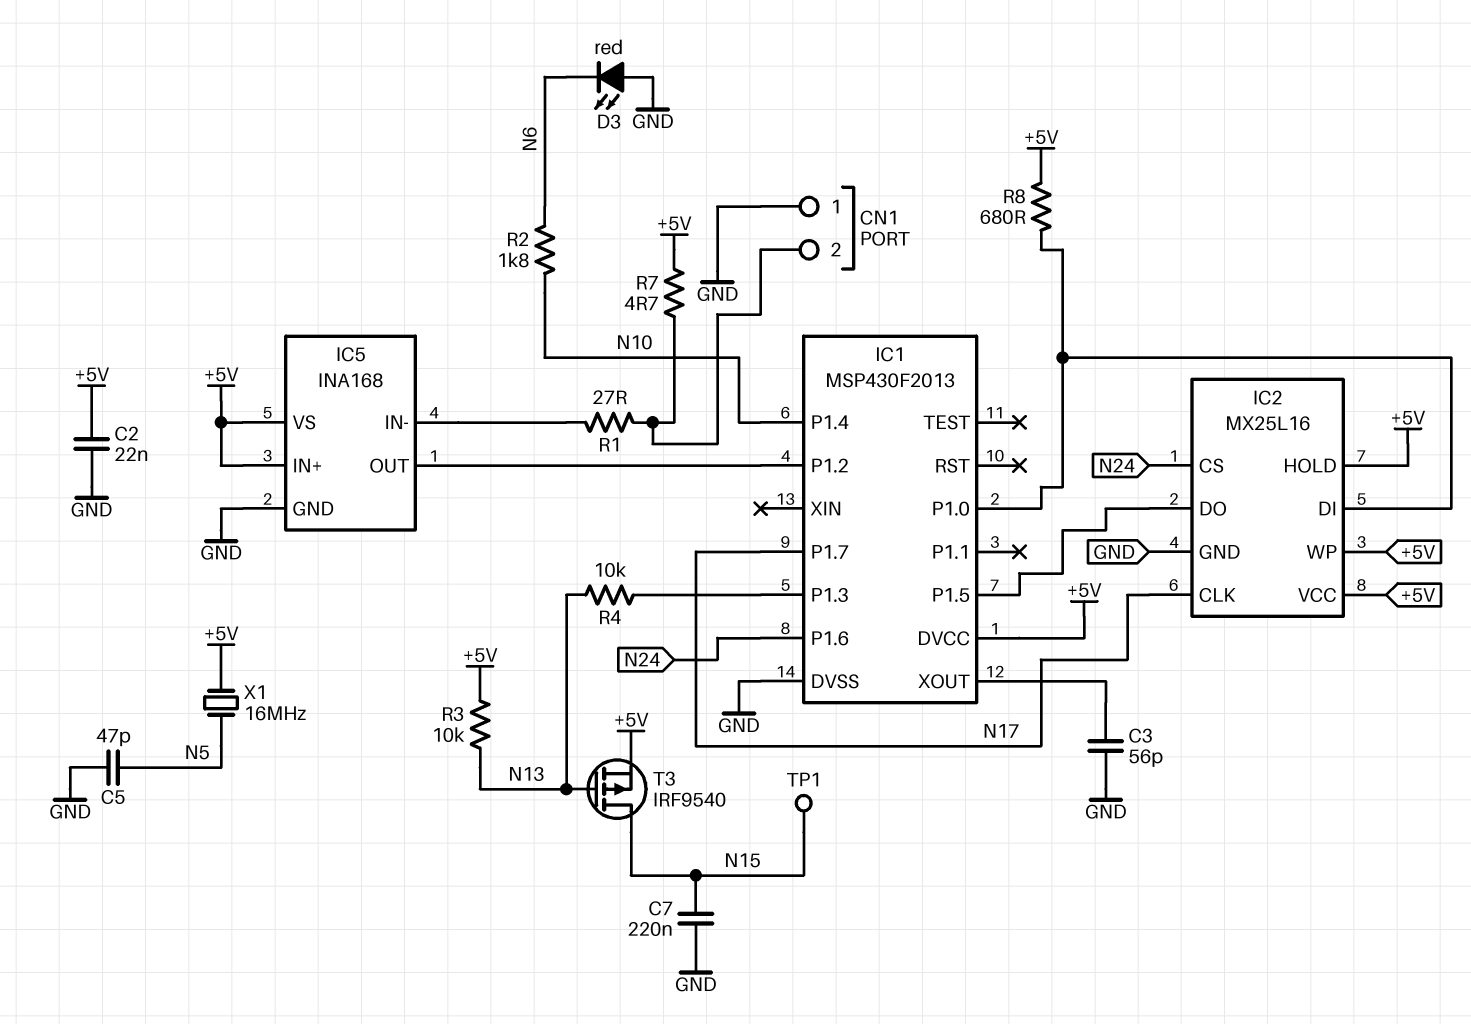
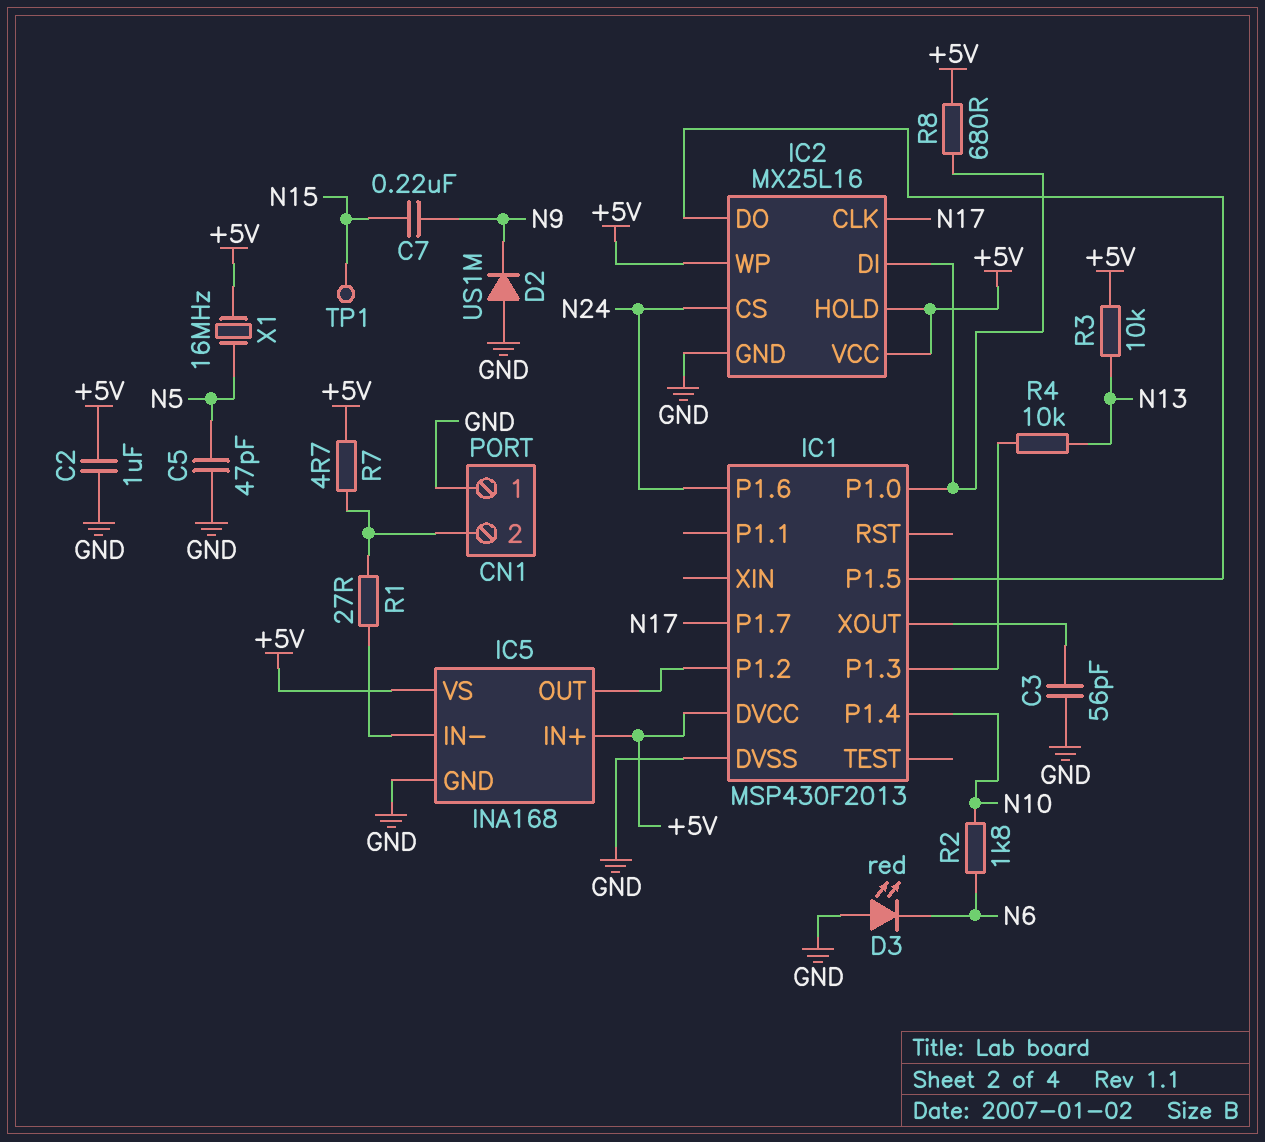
C2: 22nF (+5V, GND) -> 1uF (+5V, GND)
C7: 220nF (GND, N15) -> 220nF (N9, N15)
D2: none -> diode US1M (A GND, K N9)
T3: PMOS IRF9540 (G N13, D N15, S +5V) -> none

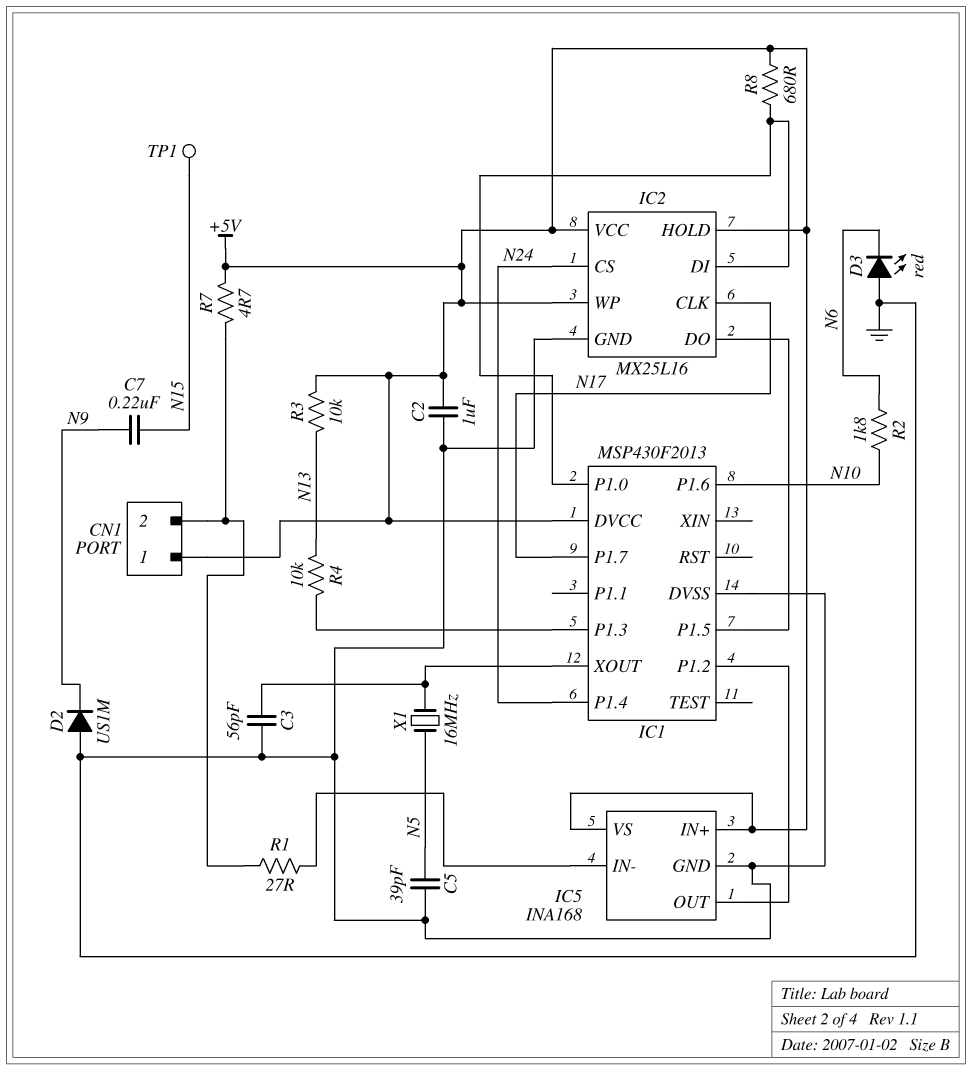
C5: 47pF (GND, N5) -> 39pF (GND, N5)
CN1 pin 1: GND -> +5V
IC1 pin P1.4: N10 -> N24
IC1 pin P1.6: N24 -> N10
X1: 16MHz (+5V, N5) -> 16MHz (IC1/XOUT, N5)

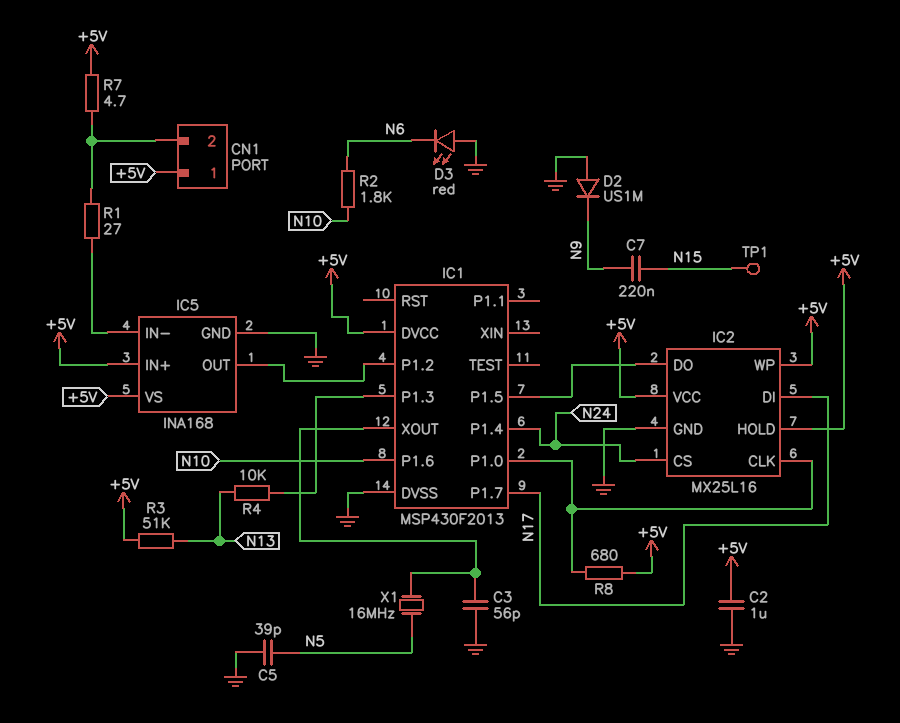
IC2 pin CLK: N17 -> IC1/P1.0
IC2 pin DI: IC1/P1.0 -> N17
R3: 10k (+5V, N13) -> 51k (+5V, N13)

